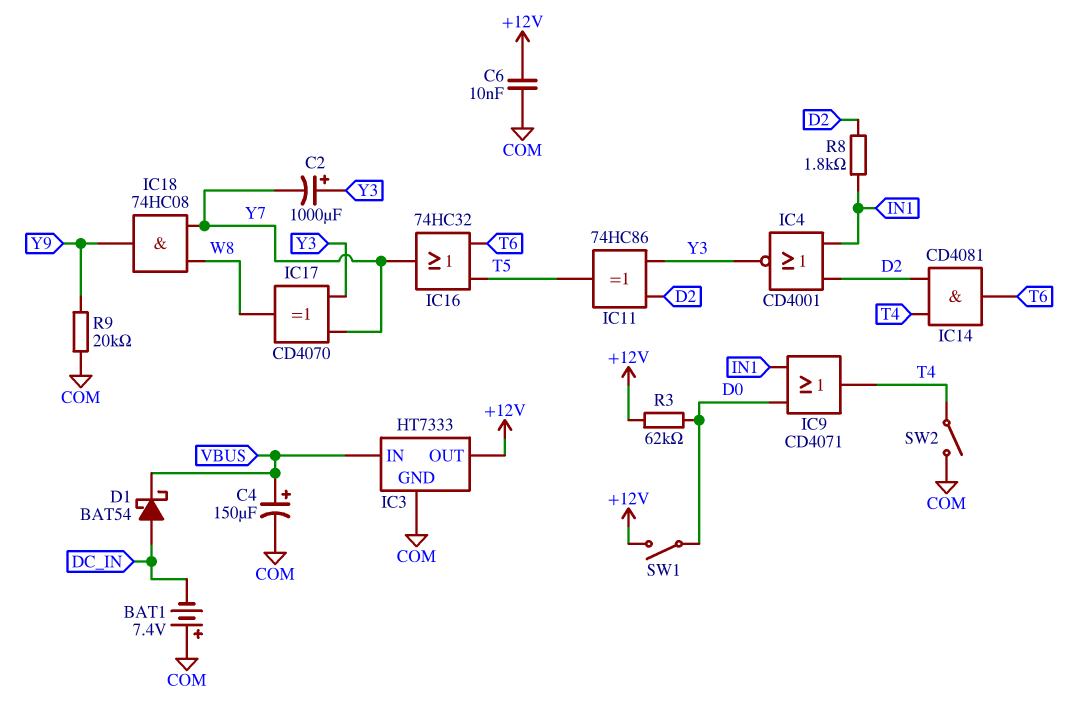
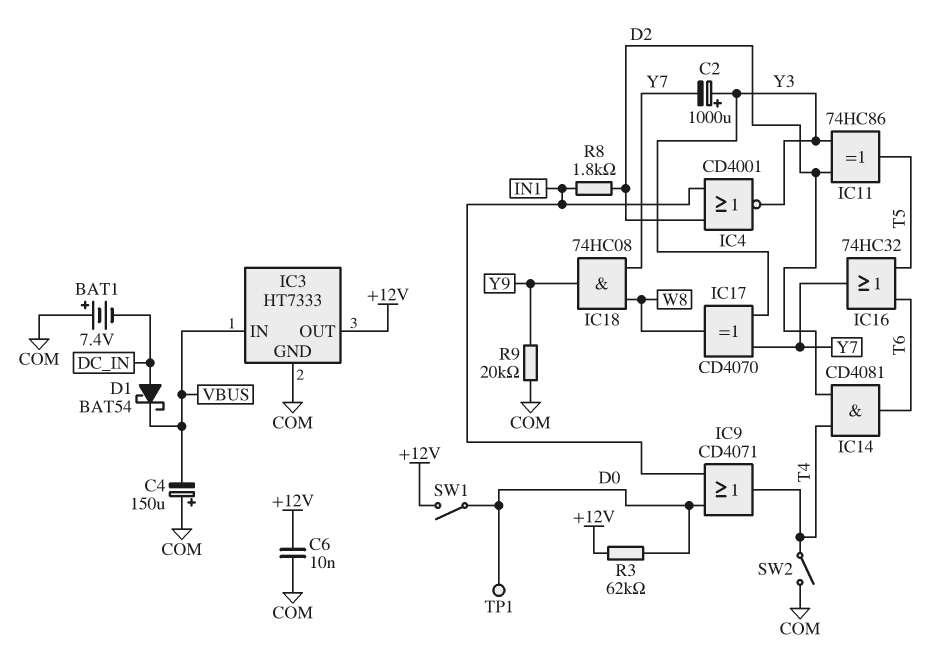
C4: 150uF (plus VBUS, minus COM) -> 150uF (plus COM, minus VBUS)
TP1: none -> test point (D0)

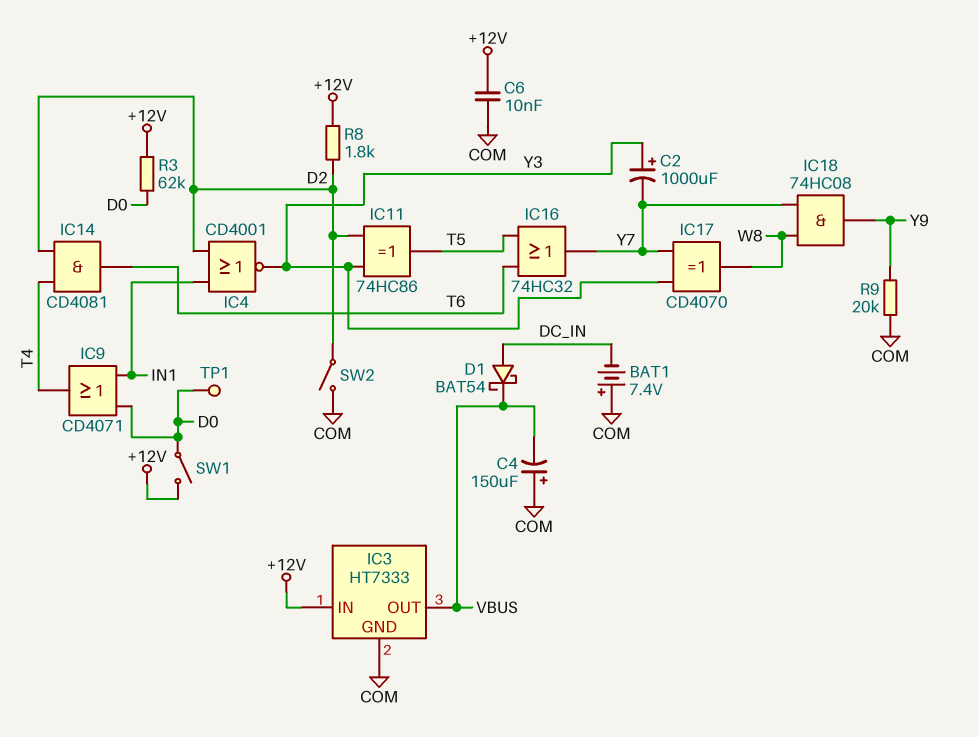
IC3 pin IN: VBUS -> +12V
IC3 pin OUT: +12V -> VBUS
R8: 1.8k (D2, IN1) -> 1.8k (+12V, D2)
SW2: switch (COM, T4) -> switch (COM, D2)

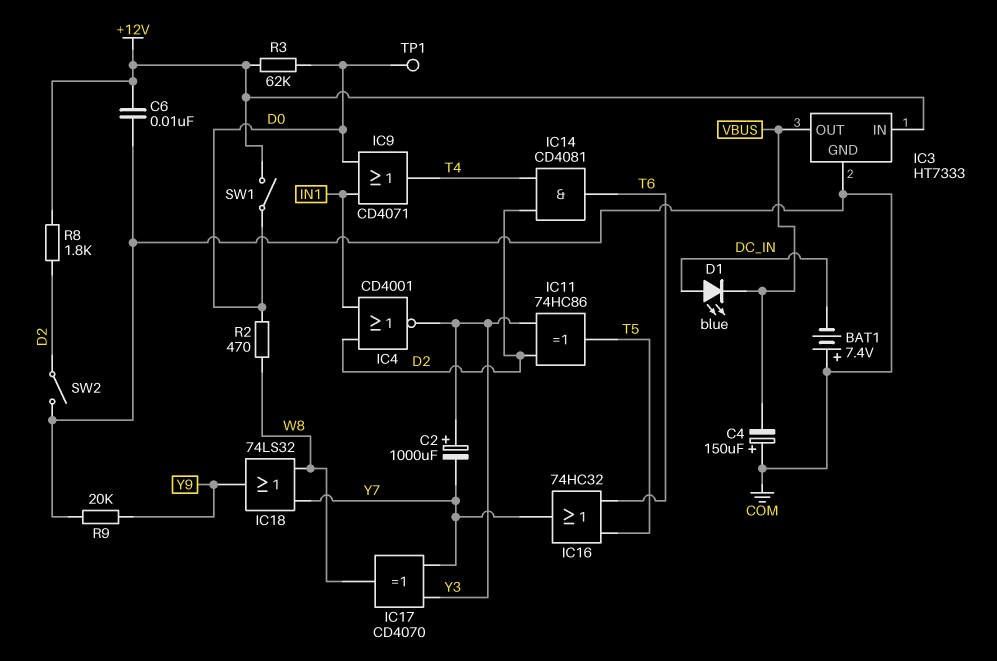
D1: schottky BAT54 (A DC_IN, K VBUS) -> LED blue (A DC_IN, K VBUS)
IC18: AND 74HC08 (in W8, in Y7, out Y9) -> OR 74LS32 (in W8, in Y7, out Y9)
R2: none -> 470 (D0, W8)

